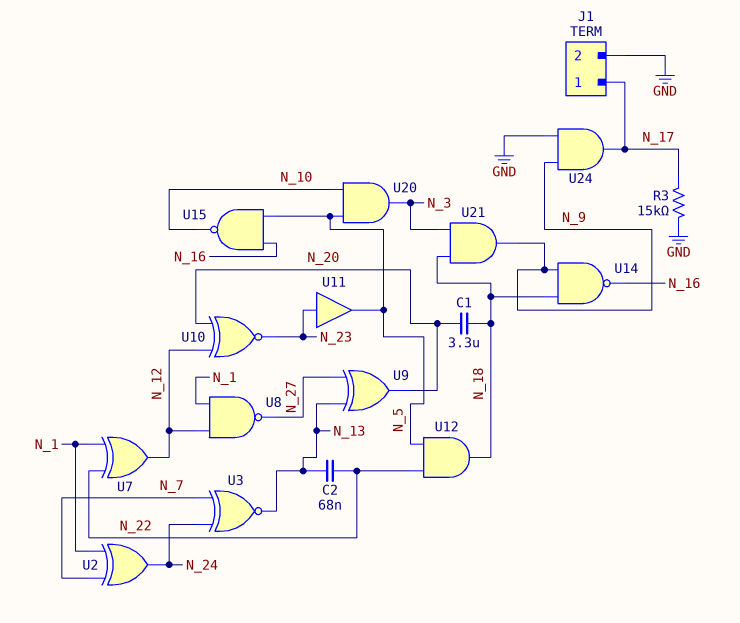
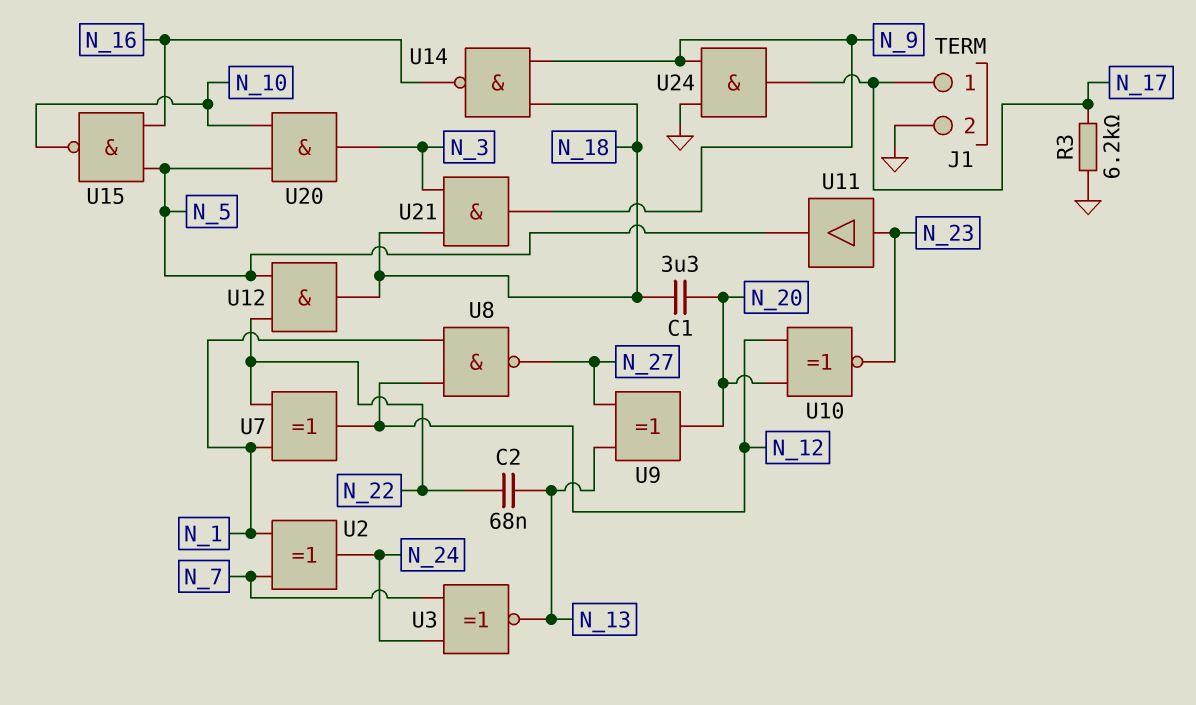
R3: 15k (GND, N_17) -> 6.2k (GND, N_17)

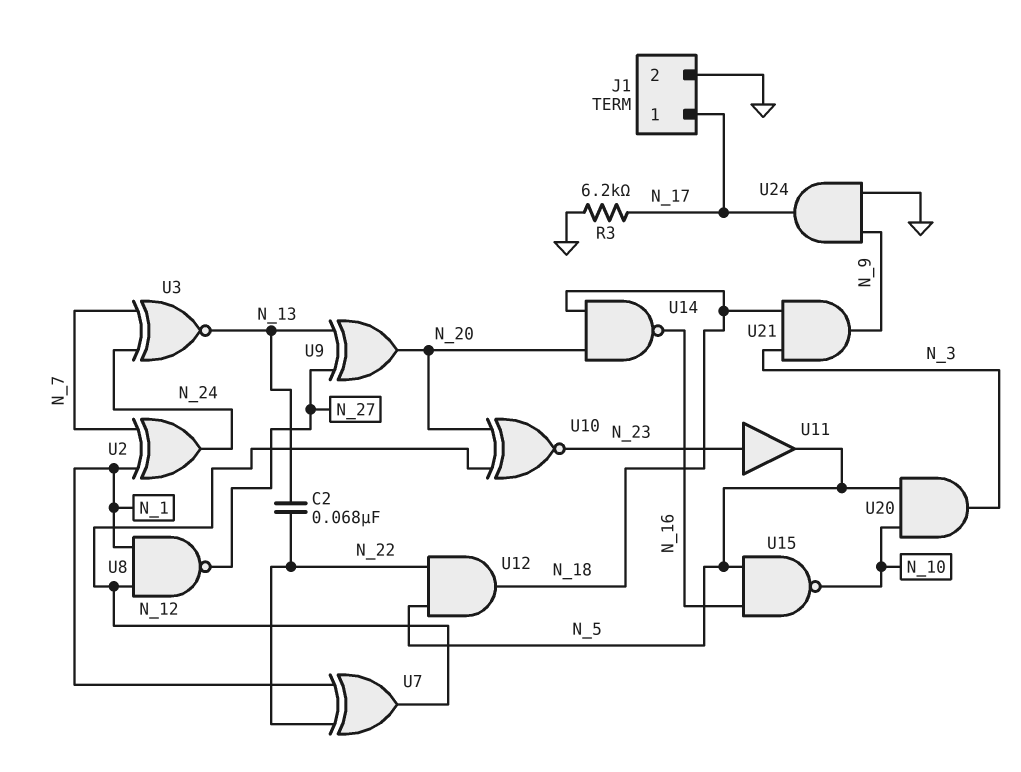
C1: 3.3uF (N_18, N_20) -> none
U14: NAND (in N_9, in N_18, out N_16) -> NAND (in N_18, in N_20, out N_16)

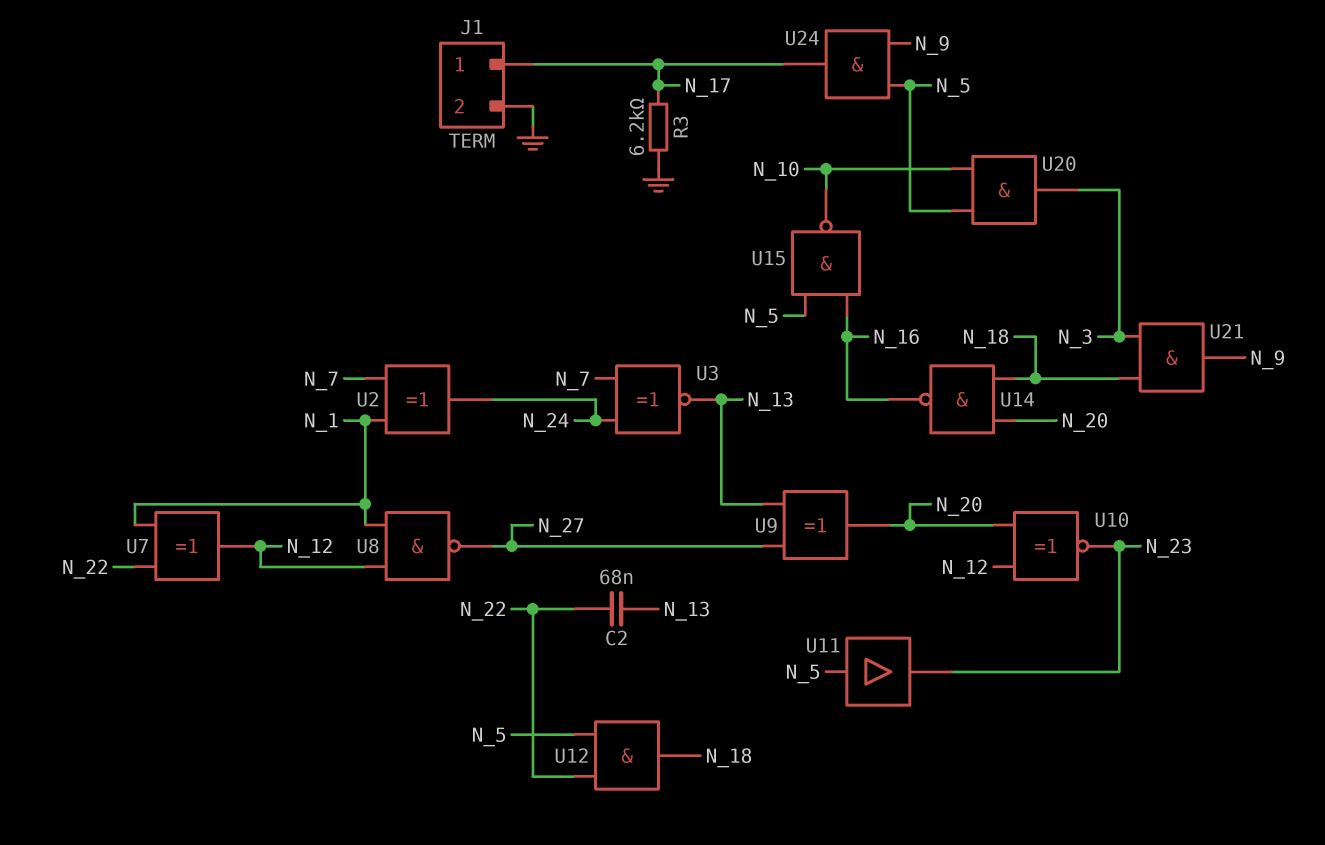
U11: buffer (in N_23, out N_5) -> buffer (in N_5, out N_23)
U24: AND (in GND, in N_9, out N_17) -> AND (in N_5, in N_9, out N_17)

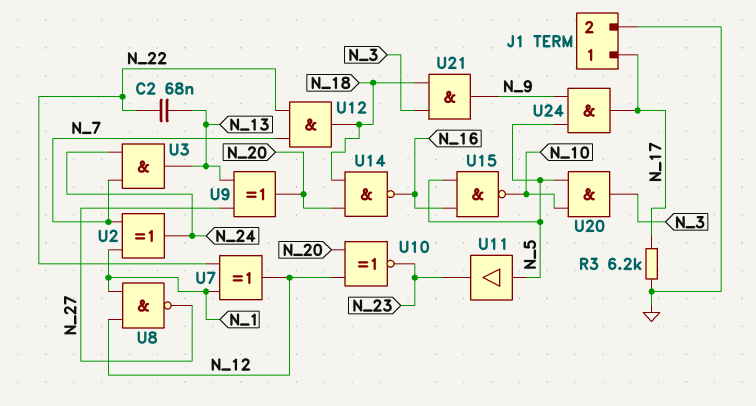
U3: XNOR (in N_7, in N_24, out N_13) -> AND (in N_7, in N_24, out N_13)
U12: AND (in N_5, in N_22, out N_18) -> AND (in N_7, in N_22, out N_18)

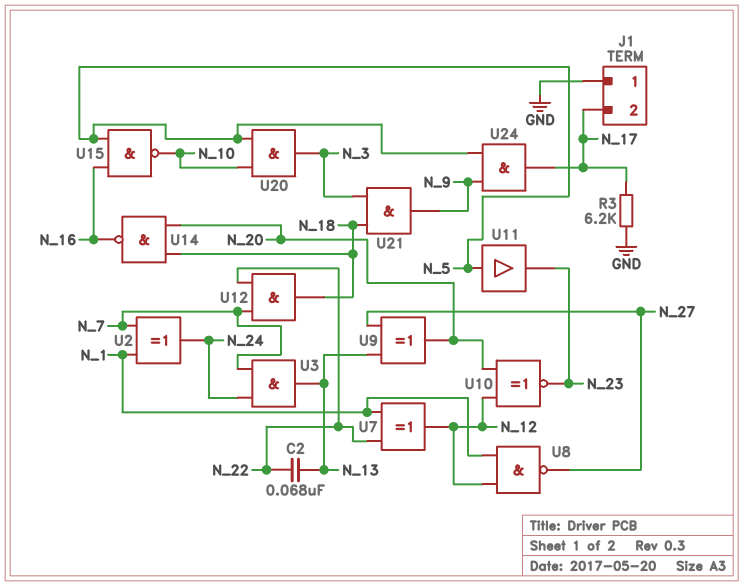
J1 pin 1: N_17 -> GND
J1 pin 2: GND -> N_17

